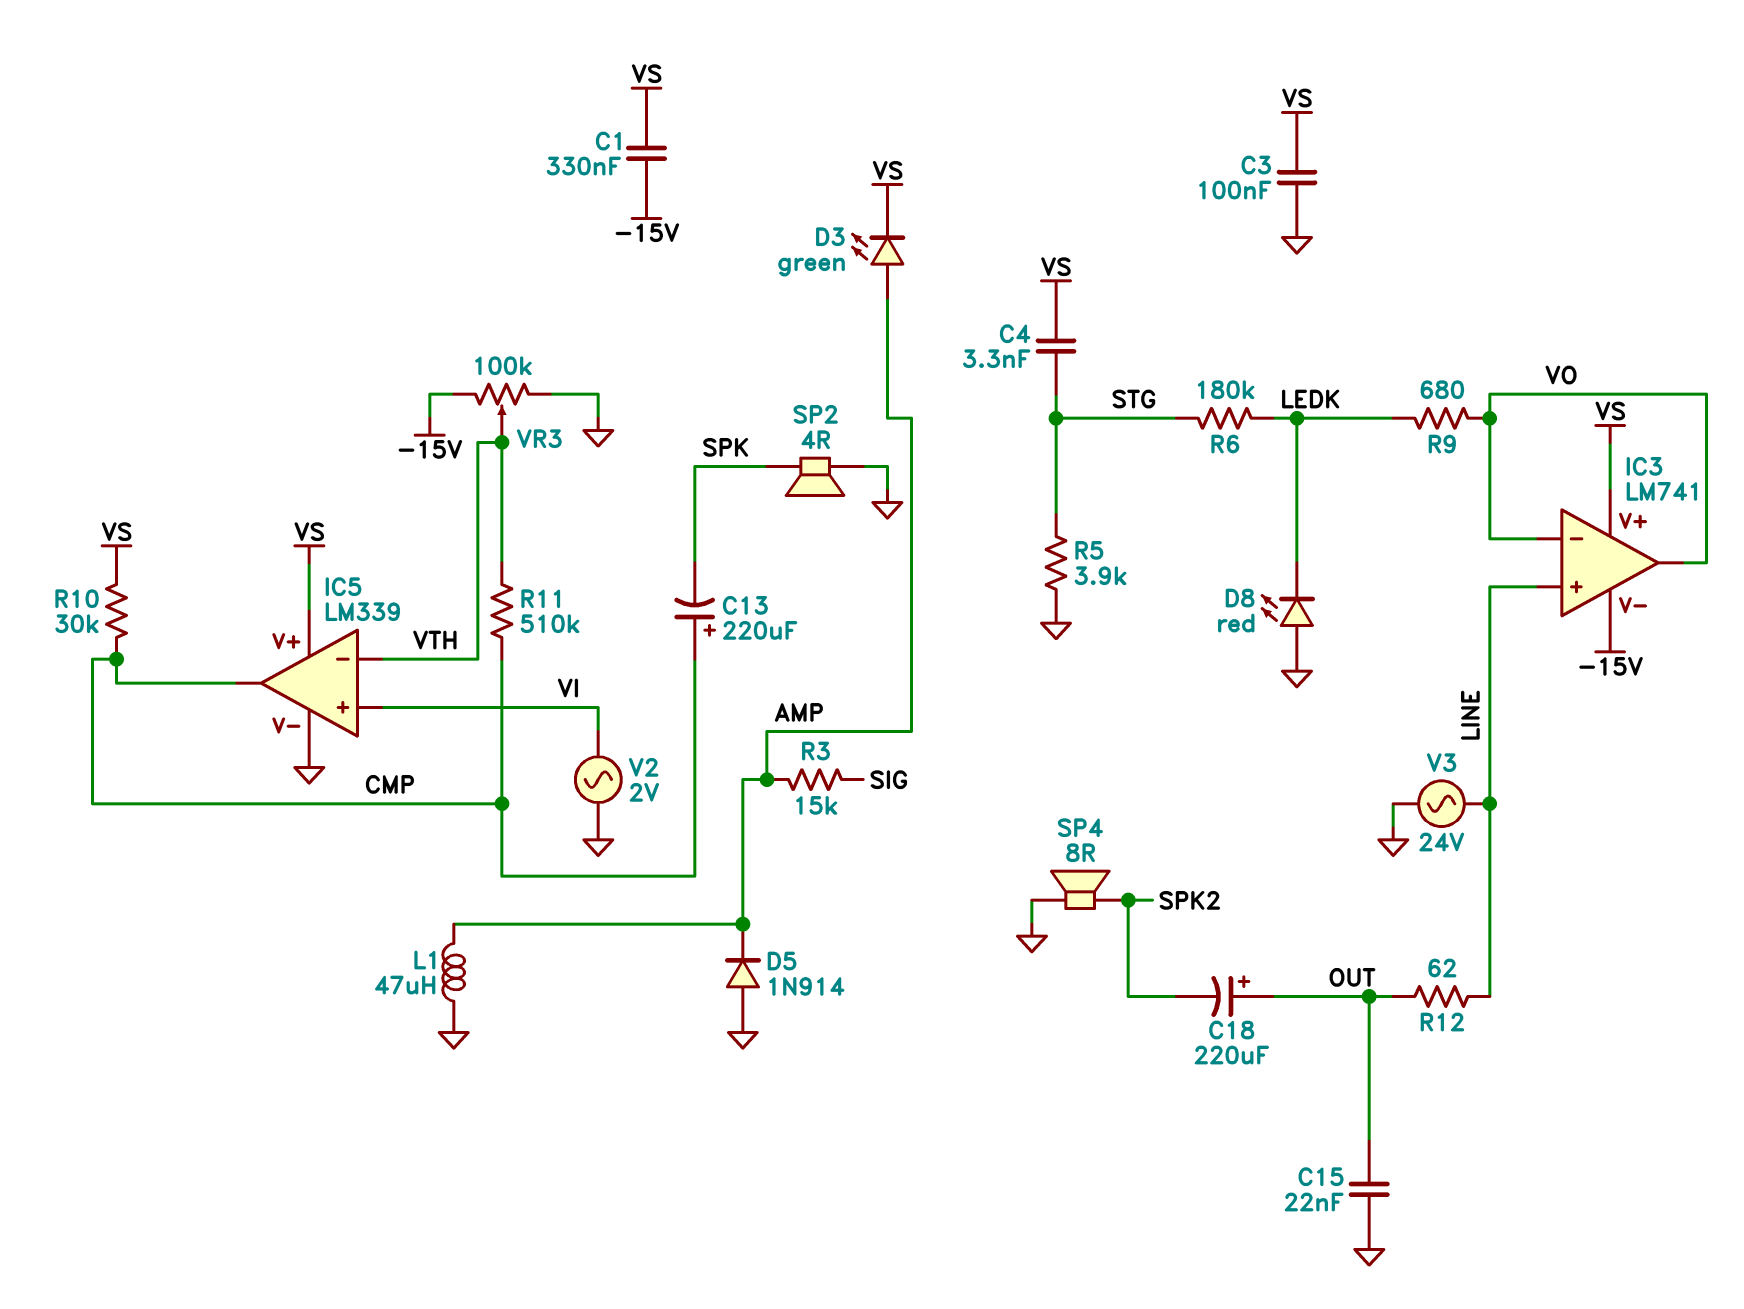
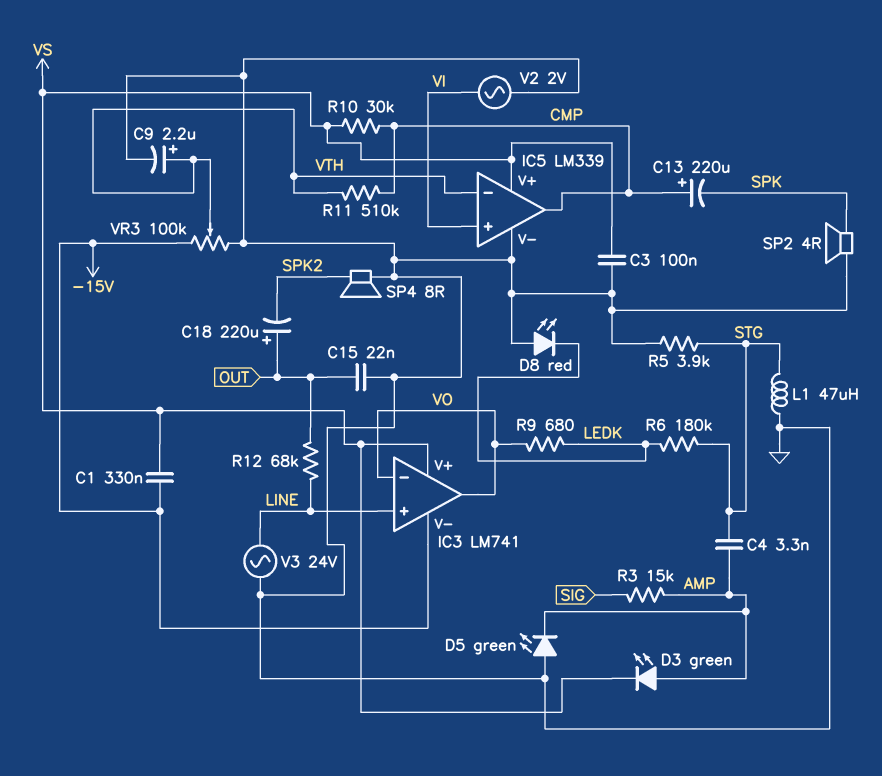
C4: 3.3nF (STG, VS) -> 3.3nF (AMP, STG)
C9: none -> 2.2uF (plus VTH, minus GND)
D5: diode 1N914 (A GND, K AMP) -> LED green (A GND, K AMP)
L1: 47uH (AMP, GND) -> 47uH (GND, STG)
R12: 62 (LINE, OUT) -> 68k (LINE, OUT)

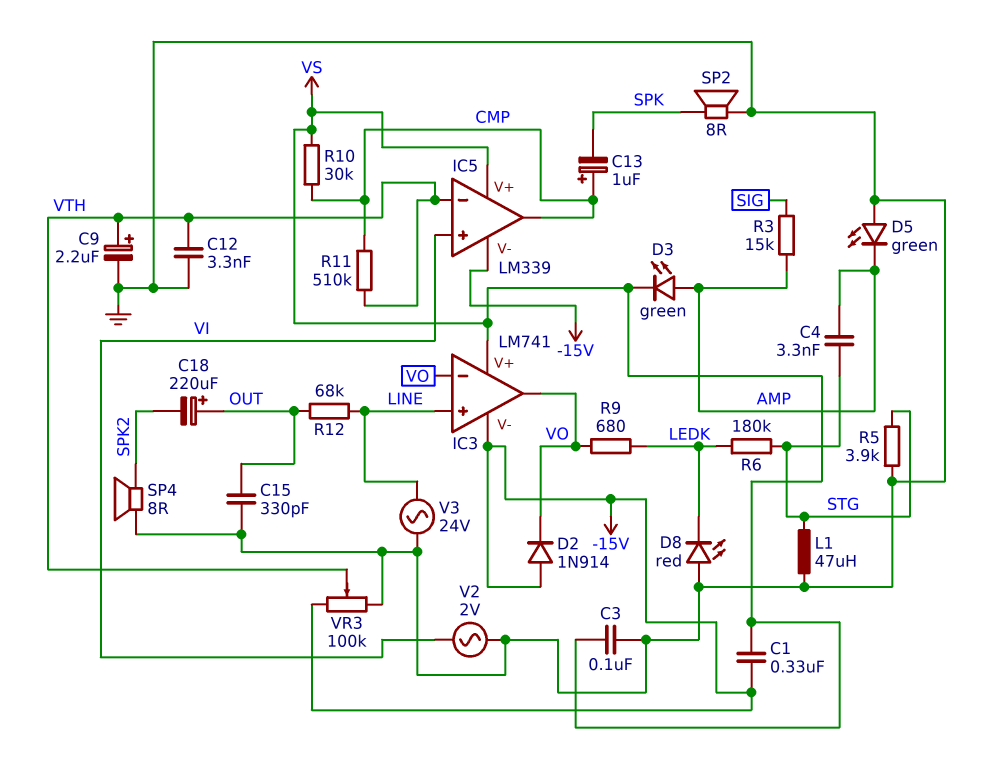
C12: none -> 3.3nF (GND, VTH)
C13: 220uF (plus CMP, minus SPK) -> 1uF (plus CMP, minus SPK)
C15: 22nF (GND, OUT) -> 330pF (GND, OUT)
D2: none -> diode 1N914 (A -15V, K VO)
IC5 pin V-: GND -> -15V
SP2: speaker 4R (GND, SPK) -> speaker 8R (GND, SPK)

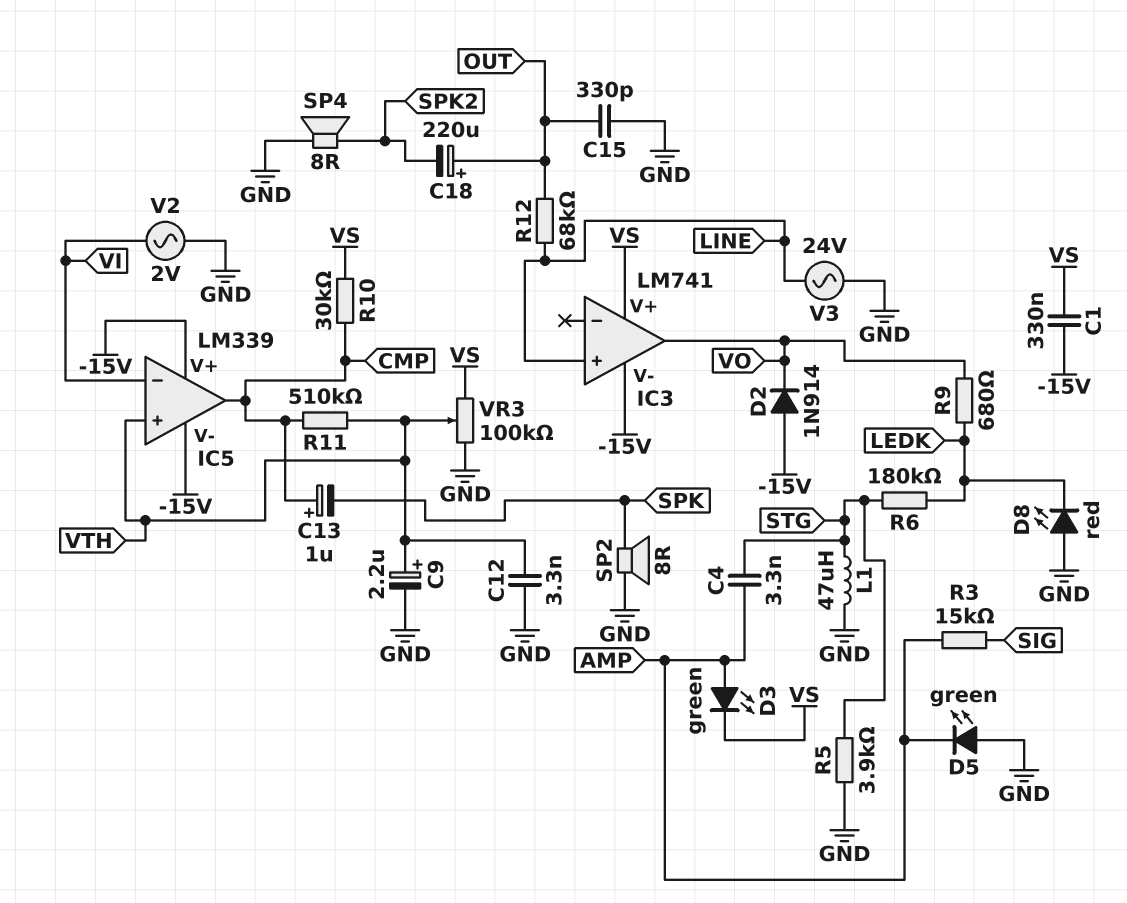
C3: 100nF (GND, VS) -> none
IC3 pin in-: VO -> none
IC5 pin V+: VS -> -15V
IC5 pin in+: VI -> VTH
IC5 pin in-: VTH -> VI
VR3: 100k (-15V, GND, wiper VTH) -> 100k (GND, VS, wiper VTH)

